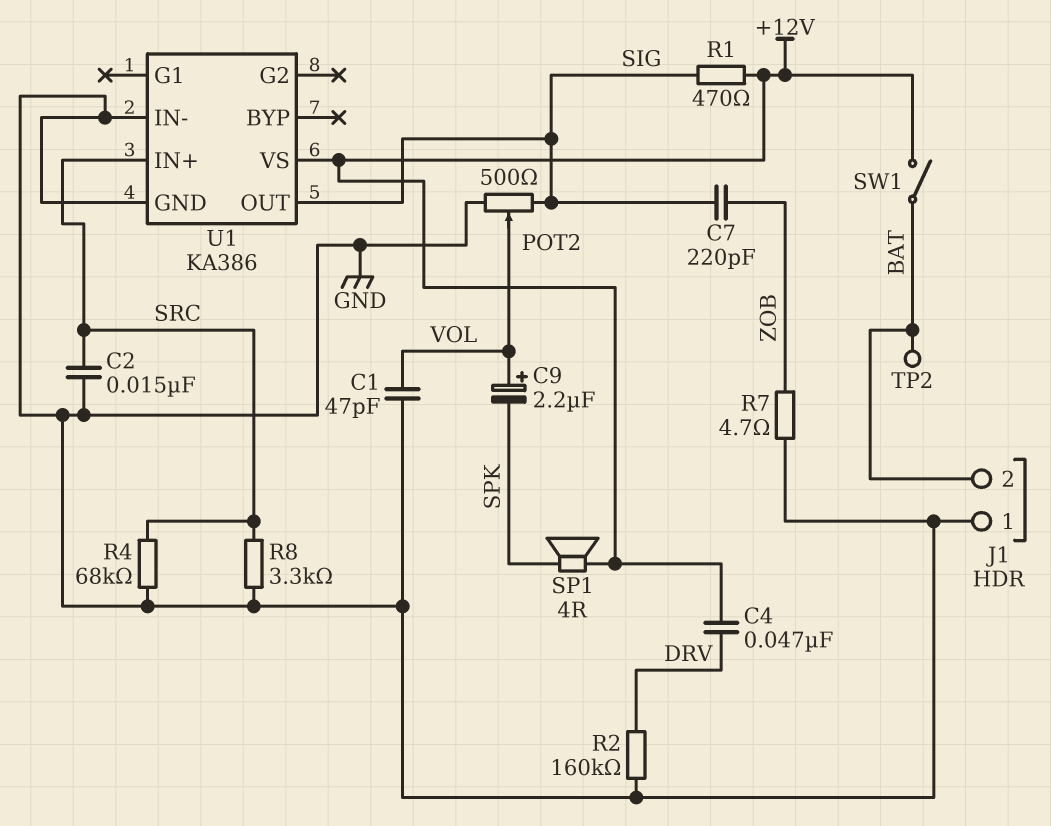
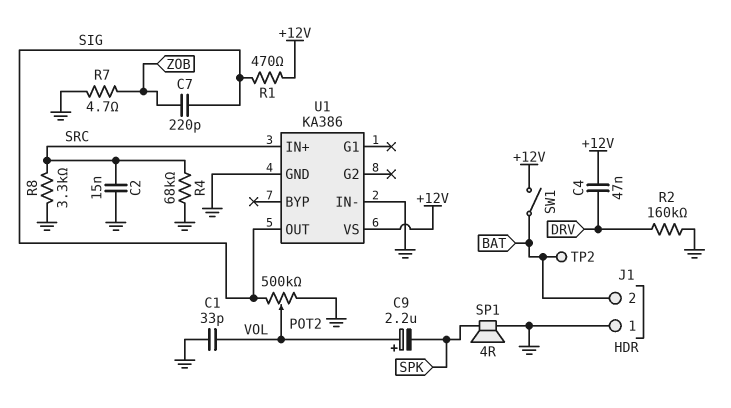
C1: 47pF (GND, VOL) -> 33pF (GND, VOL)
POT2: 500 (GND, SIG, wiper VOL) -> 500k (GND, SIG, wiper VOL)
SP1: speaker 4R (+12V, SPK) -> speaker 4R (GND, SPK)

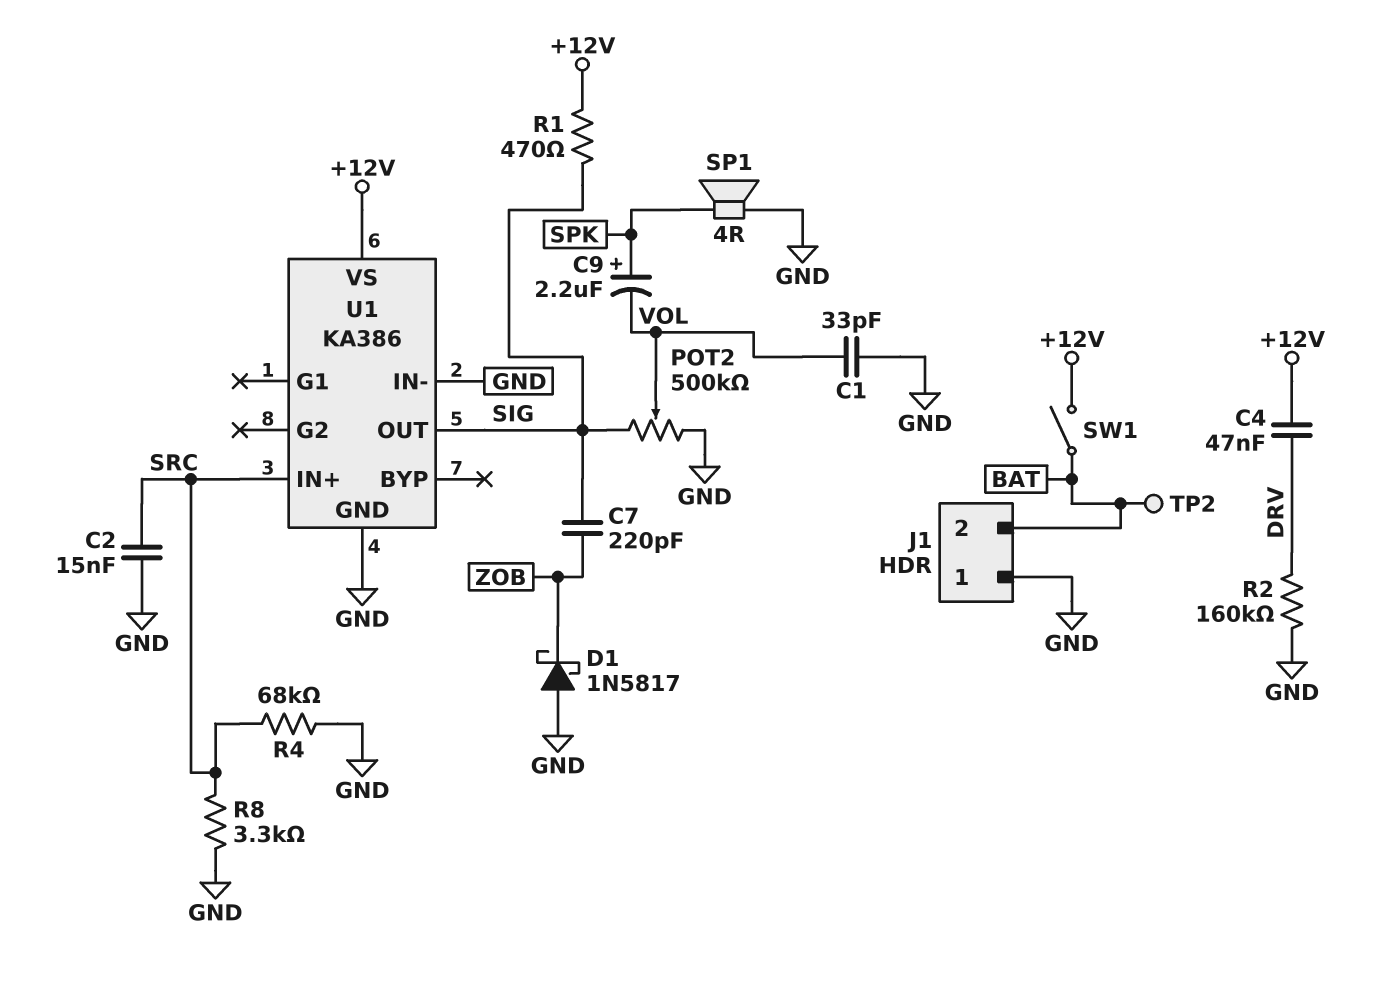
C9: 2.2uF (plus VOL, minus SPK) -> 2.2uF (plus SPK, minus VOL)
D1: none -> schottky 1N5817 (A GND, K ZOB)
R7: 4.7 (GND, ZOB) -> none

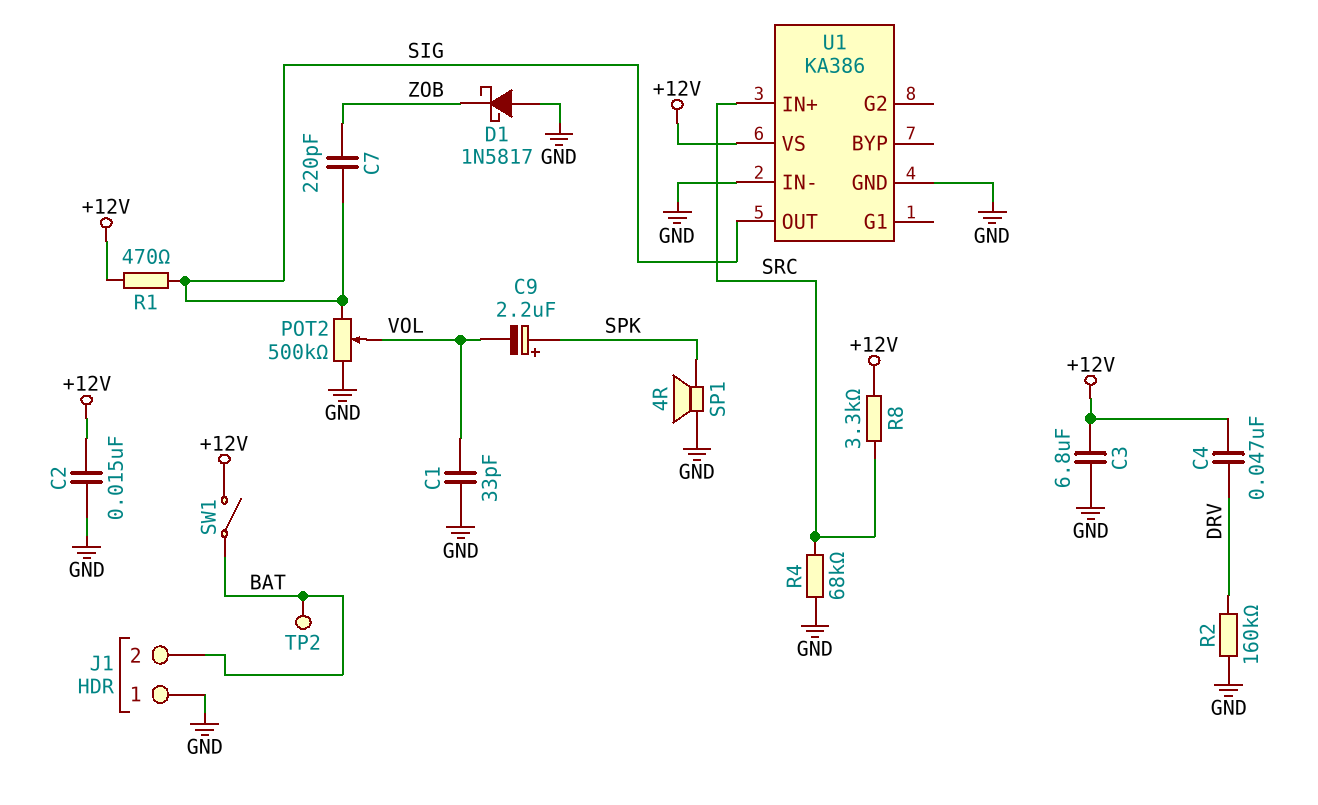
C2: 15nF (GND, SRC) -> 15nF (+12V, GND)
C3: none -> 6.8uF (+12V, GND)
R8: 3.3k (GND, SRC) -> 3.3k (+12V, SRC)

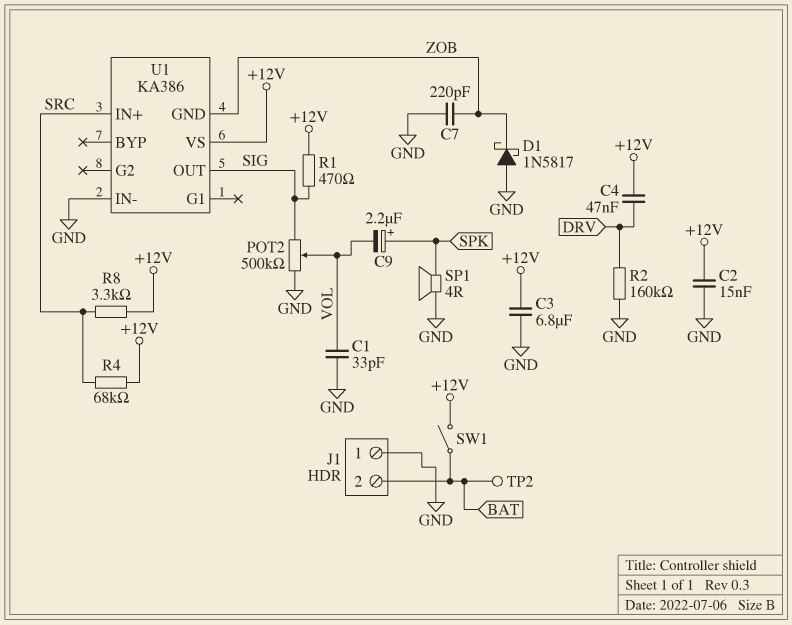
C7: 220pF (SIG, ZOB) -> 220pF (GND, ZOB)
R4: 68k (GND, SRC) -> 68k (+12V, SRC)
U1 pin GND: GND -> ZOB

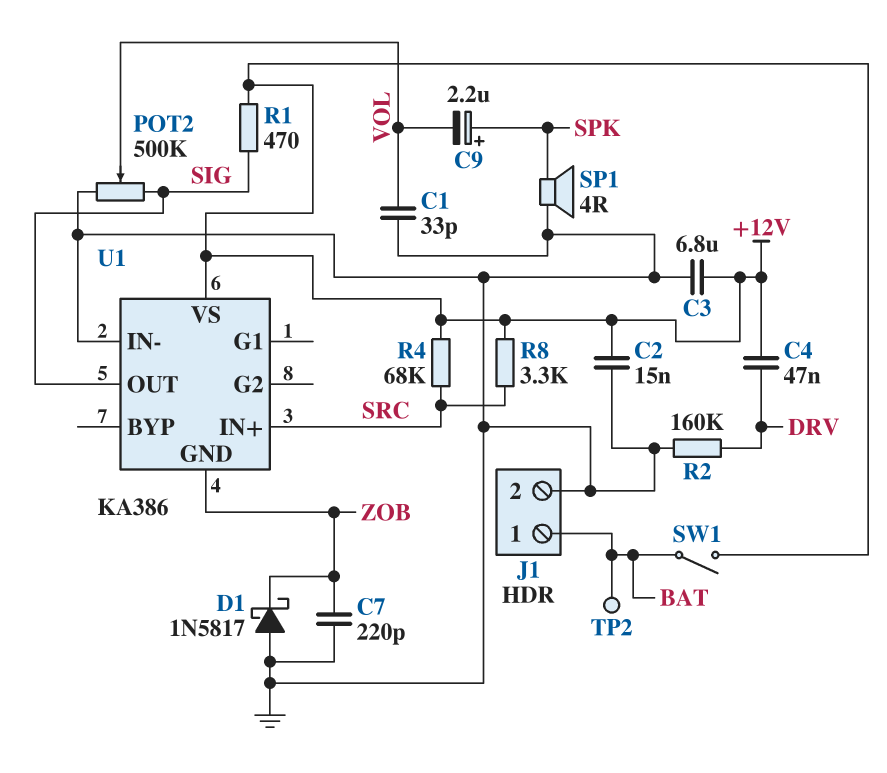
J1 pin 1: GND -> BAT
J1 pin 2: BAT -> GND

